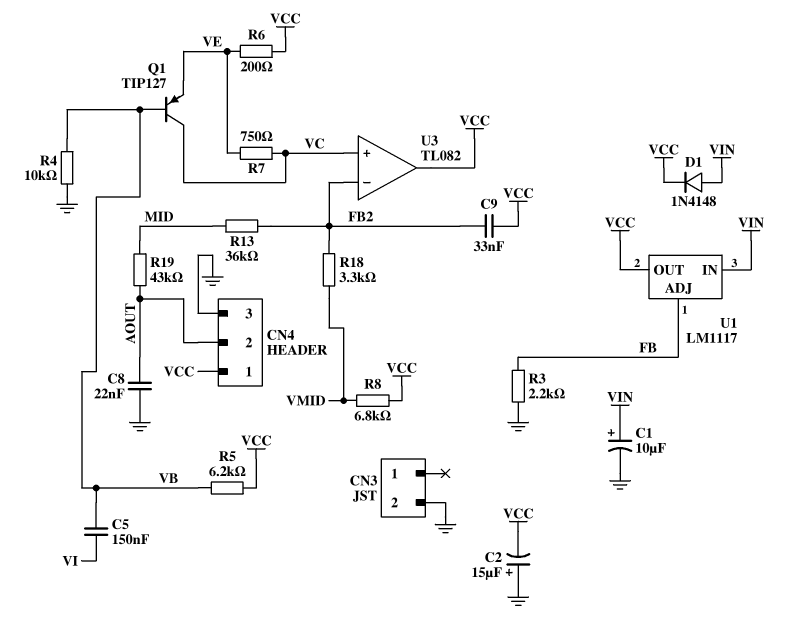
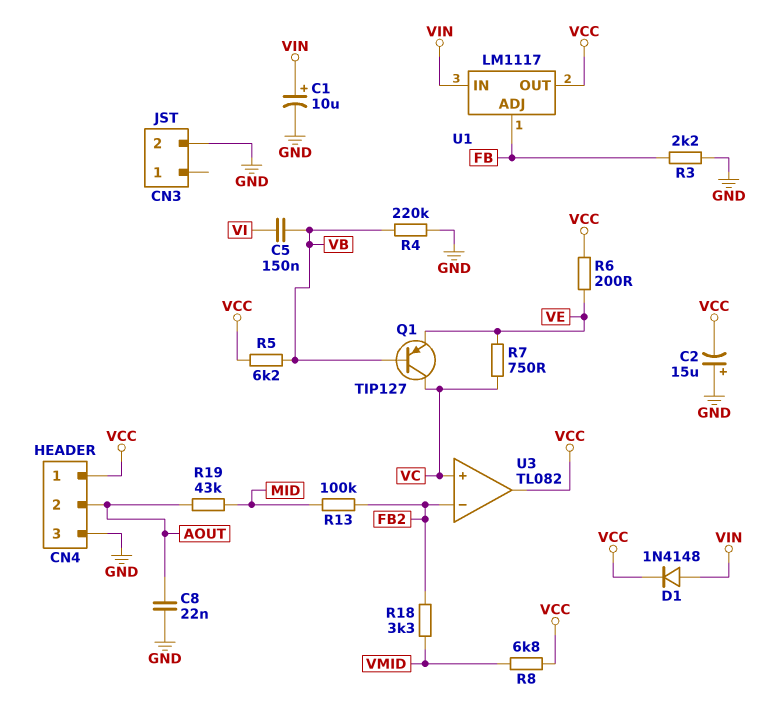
C9: 33nF (FB2, VCC) -> none
R4: 10k (GND, VB) -> 220k (GND, VB)
R13: 36k (FB2, MID) -> 100k (FB2, MID)

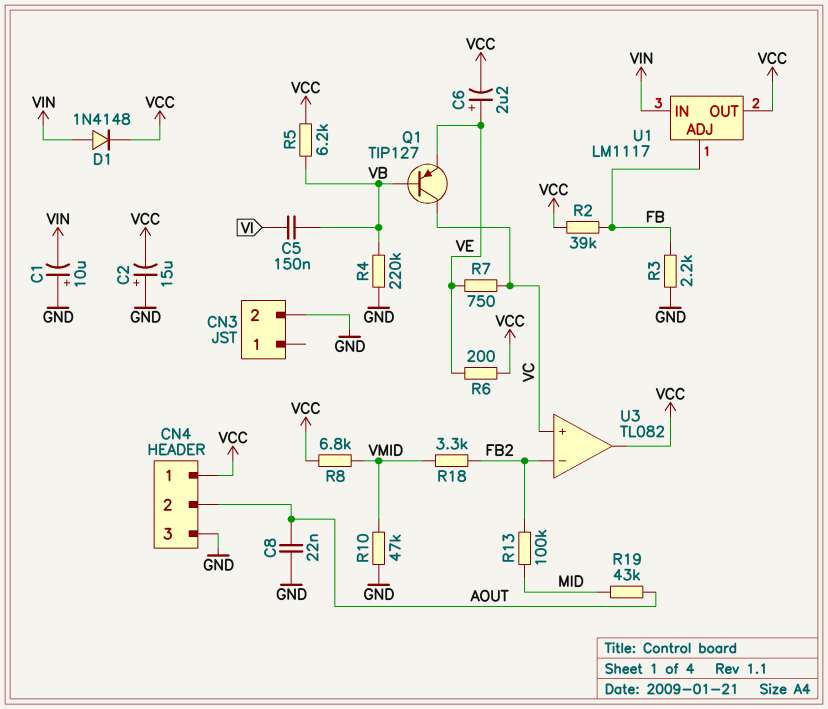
C1: 10uF (plus VIN, minus GND) -> 10uF (plus GND, minus VIN)
C6: none -> 2.2uF (plus VE, minus VCC)
R2: none -> 39k (FB, VCC)
R10: none -> 47k (GND, VMID)

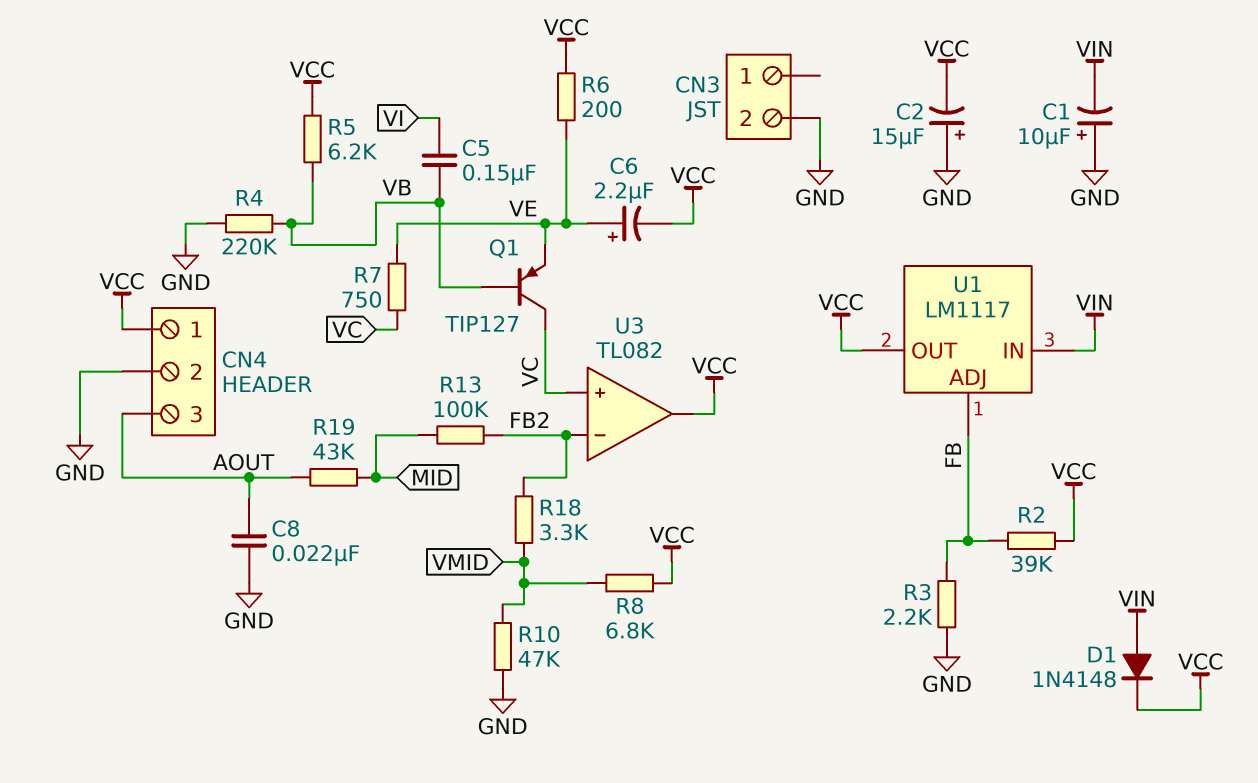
CN4 pin 2: AOUT -> GND
CN4 pin 3: GND -> AOUT

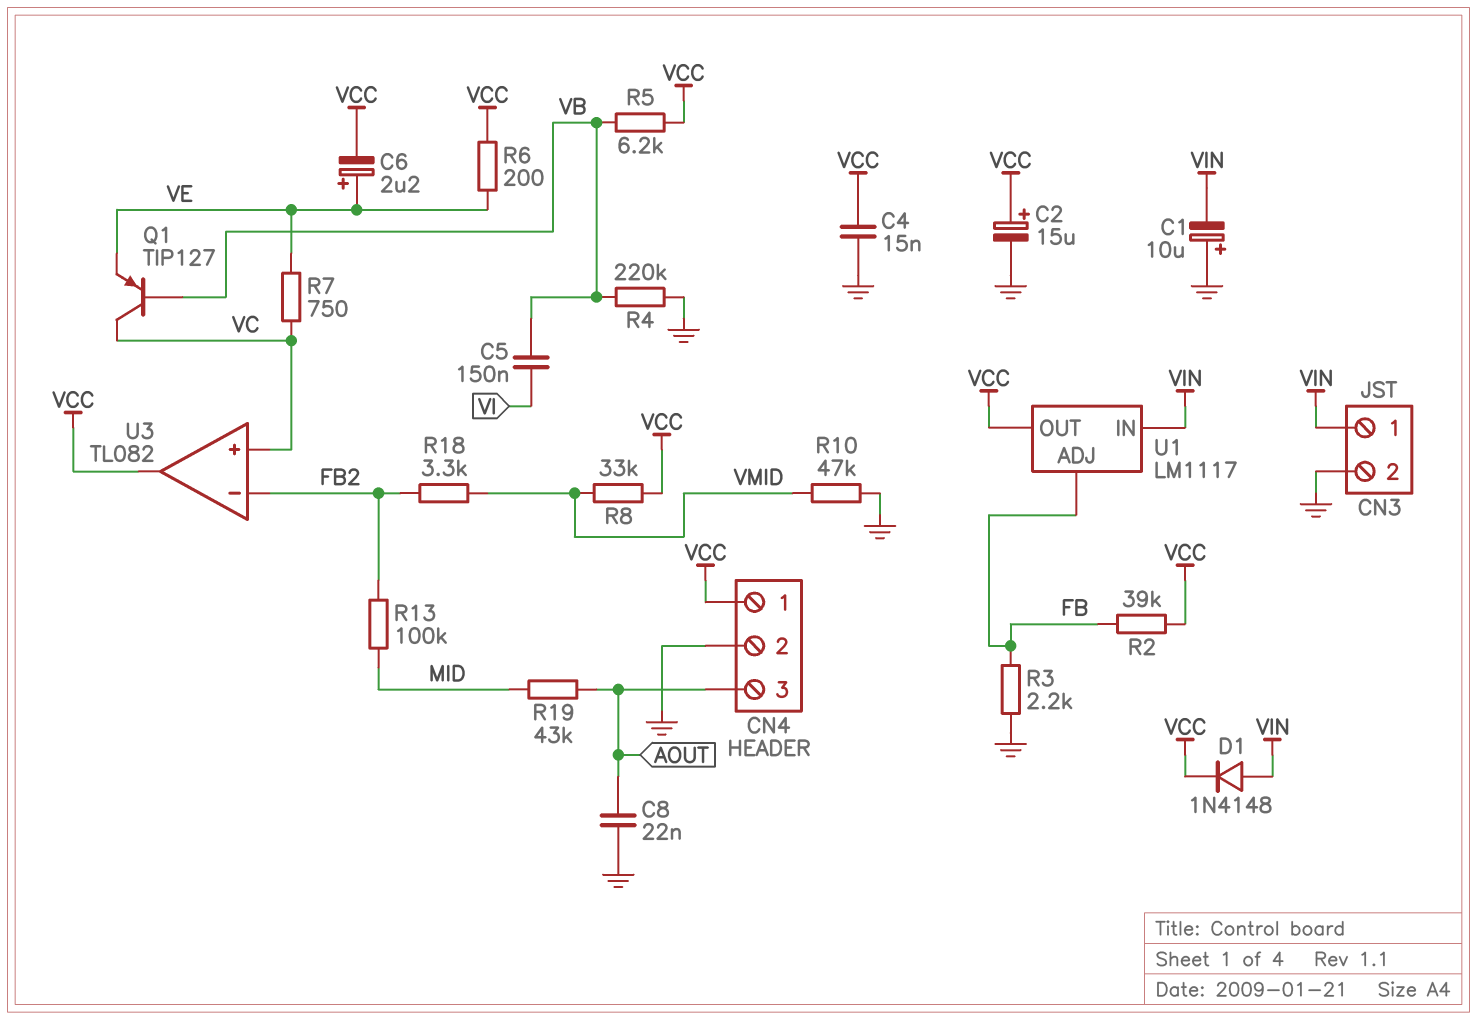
C2: 15uF (plus GND, minus VCC) -> 15uF (plus VCC, minus GND)
C4: none -> 15nF (GND, VCC)
CN3 pin 1: none -> VIN
R8: 6.8k (VCC, VMID) -> 33k (VCC, VMID)

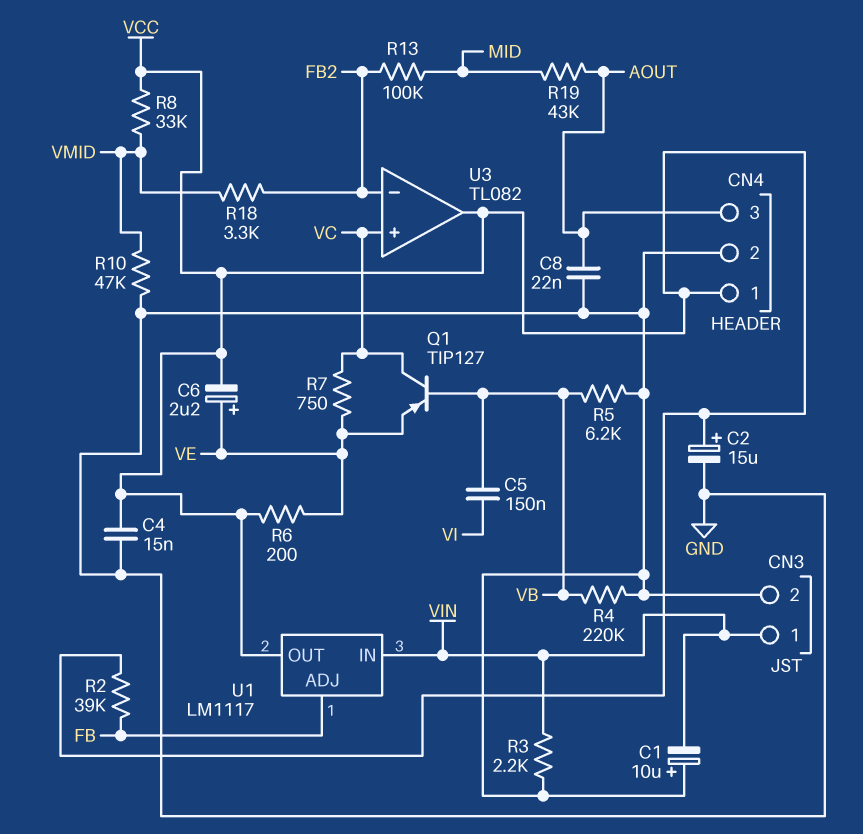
D1: diode 1N4148 (A VIN, K VCC) -> none
R3: 2.2k (FB, GND) -> 2.2k (GND, VIN)
R5: 6.2k (VB, VCC) -> 6.2k (GND, VB)

